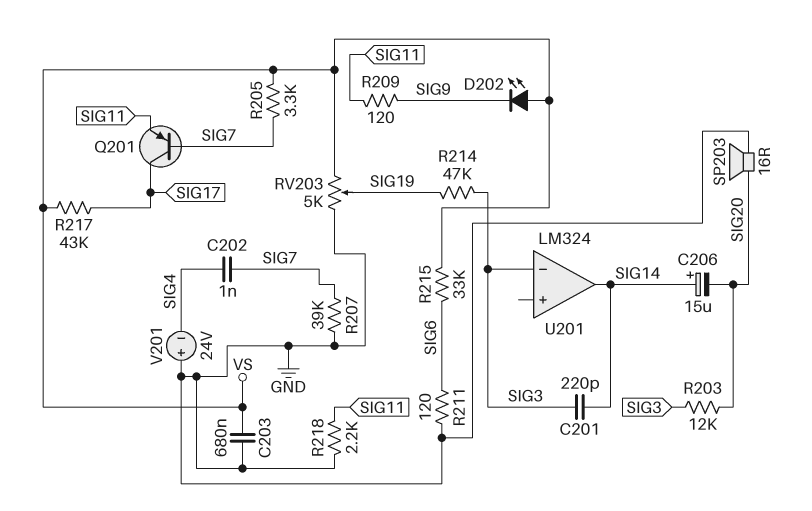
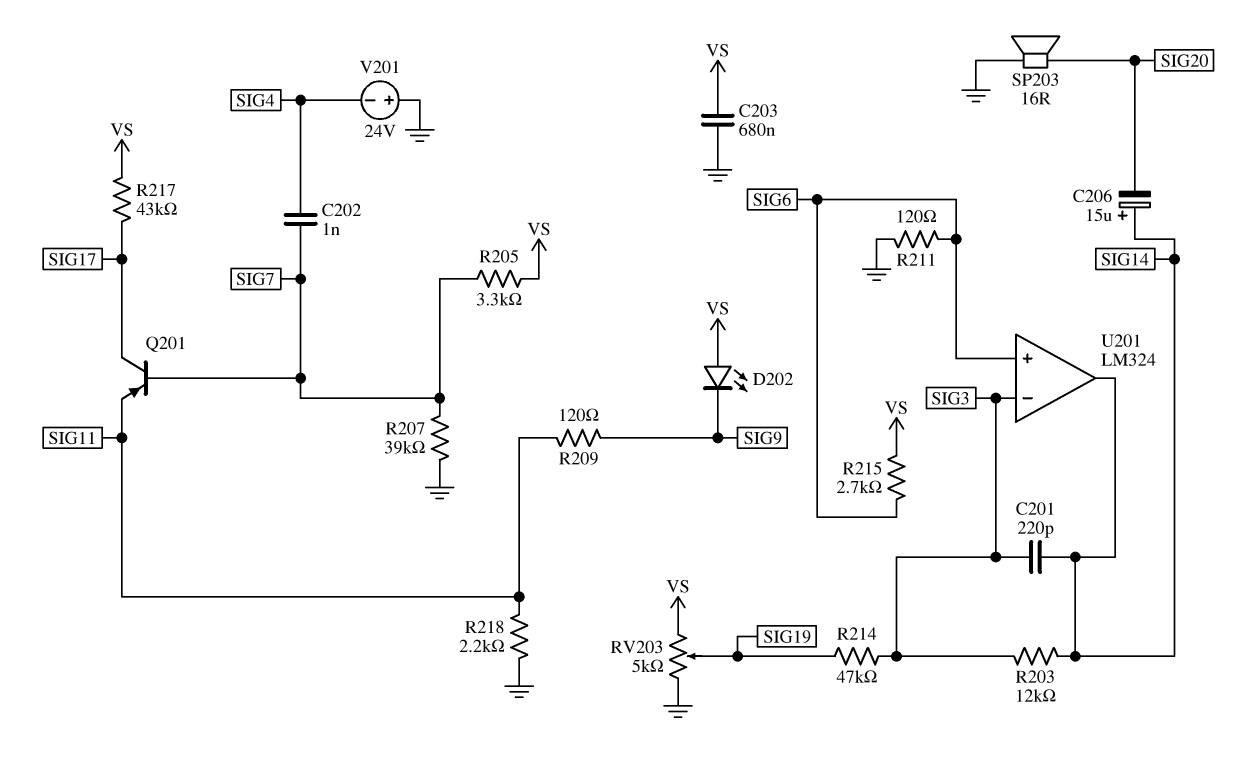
R203: 12k (SIG3, SIG20) -> 12k (SIG3, SIG14)
R215: 33k (SIG6, VS) -> 2.7k (SIG6, VS)
U201 pin in+: none -> SIG6

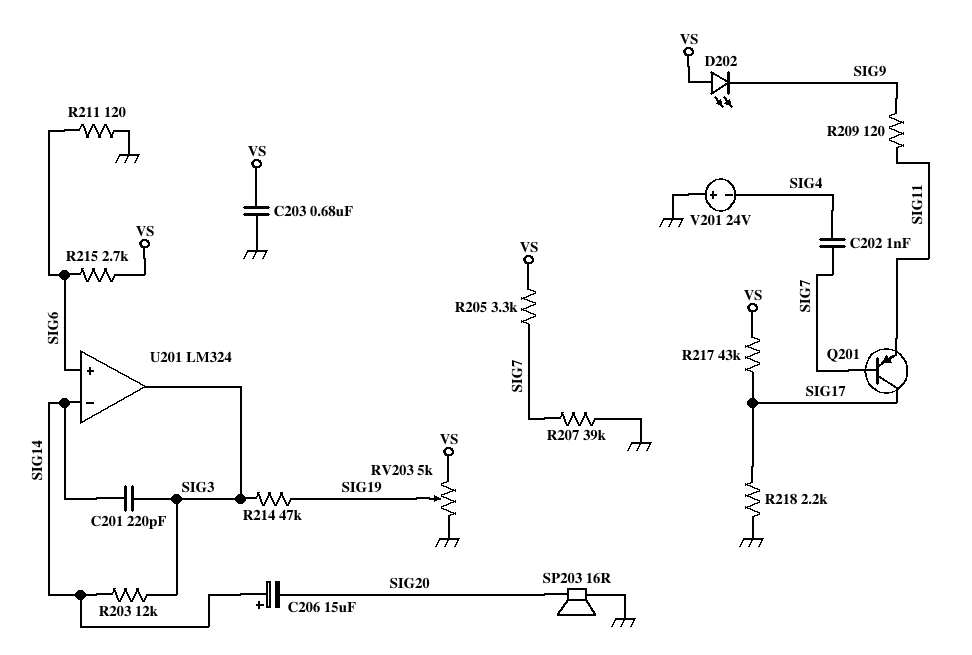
R218: 2.2k (GND, SIG11) -> 2.2k (GND, SIG17)
U201 pin in-: SIG3 -> SIG14
U201 pin out: SIG14 -> SIG3

